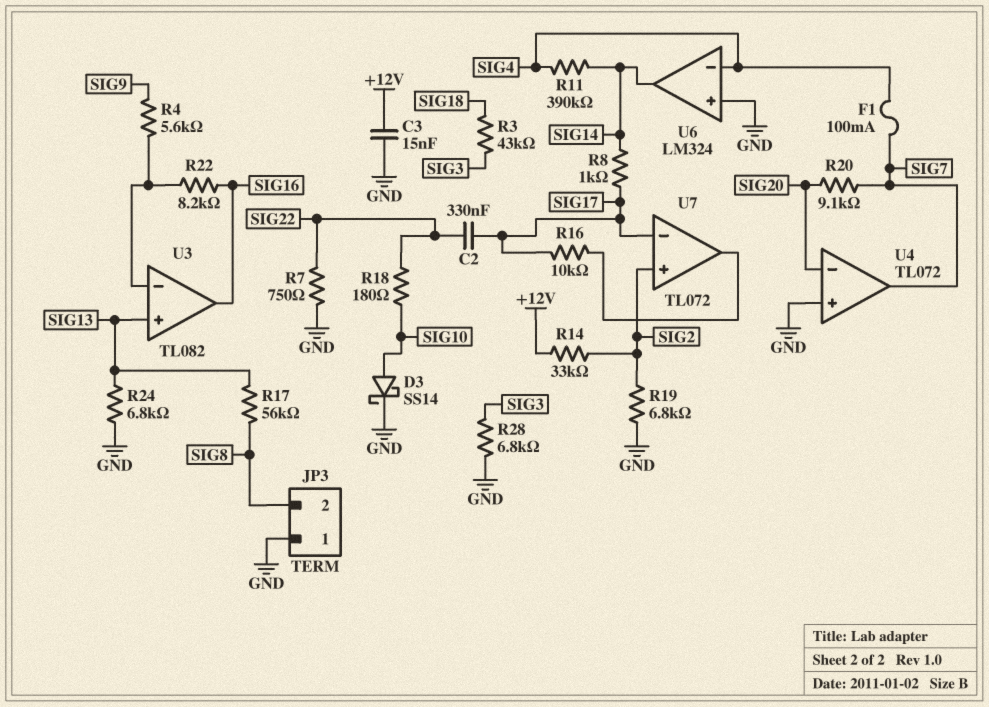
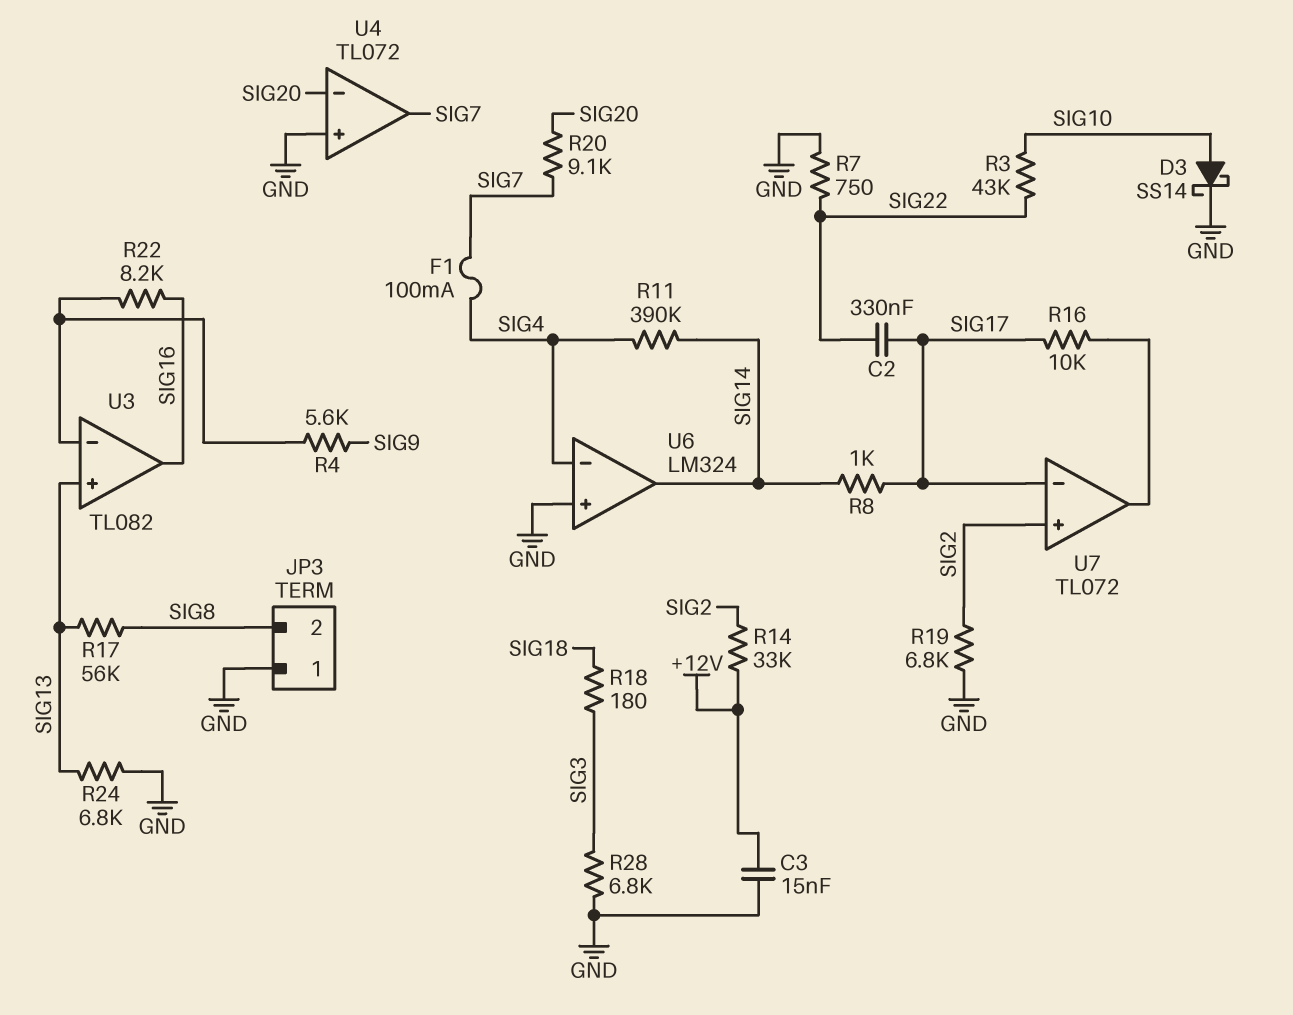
R3: 43k (SIG3, SIG18) -> 43k (SIG10, SIG22)
R18: 180 (SIG10, SIG22) -> 180 (SIG3, SIG18)

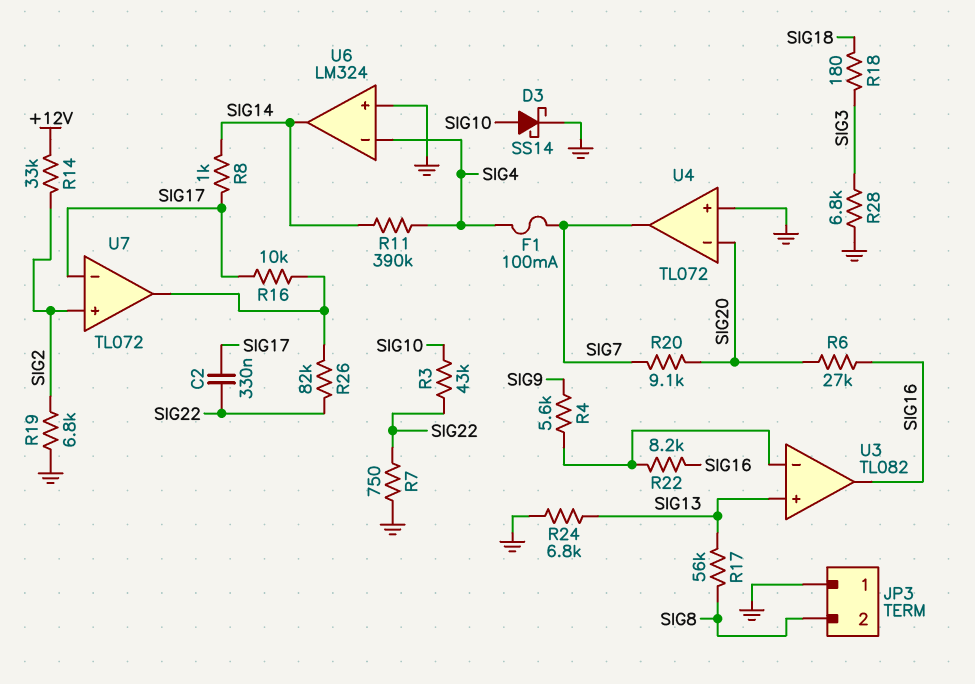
C3: 15nF (+12V, GND) -> none
R6: none -> 27k (SIG16, SIG20)
R26: none -> 82k (SIG22, U7/out)

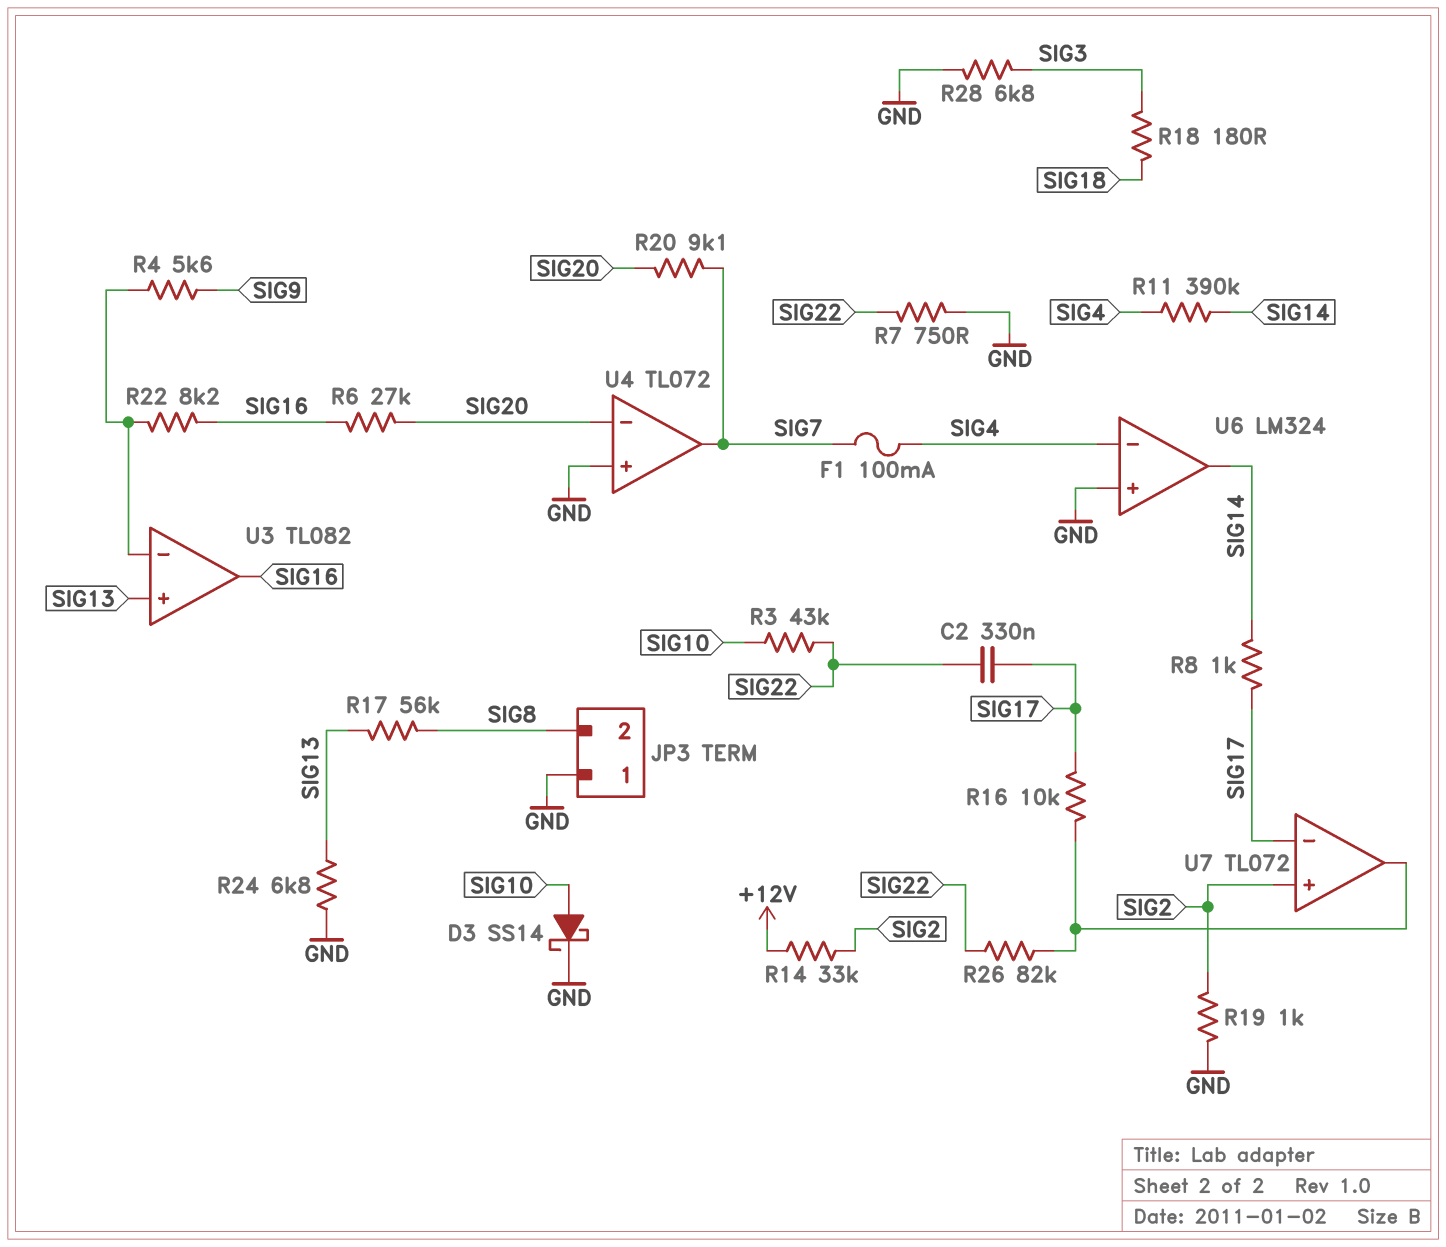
R19: 6.8k (GND, SIG2) -> 1k (GND, SIG2)

